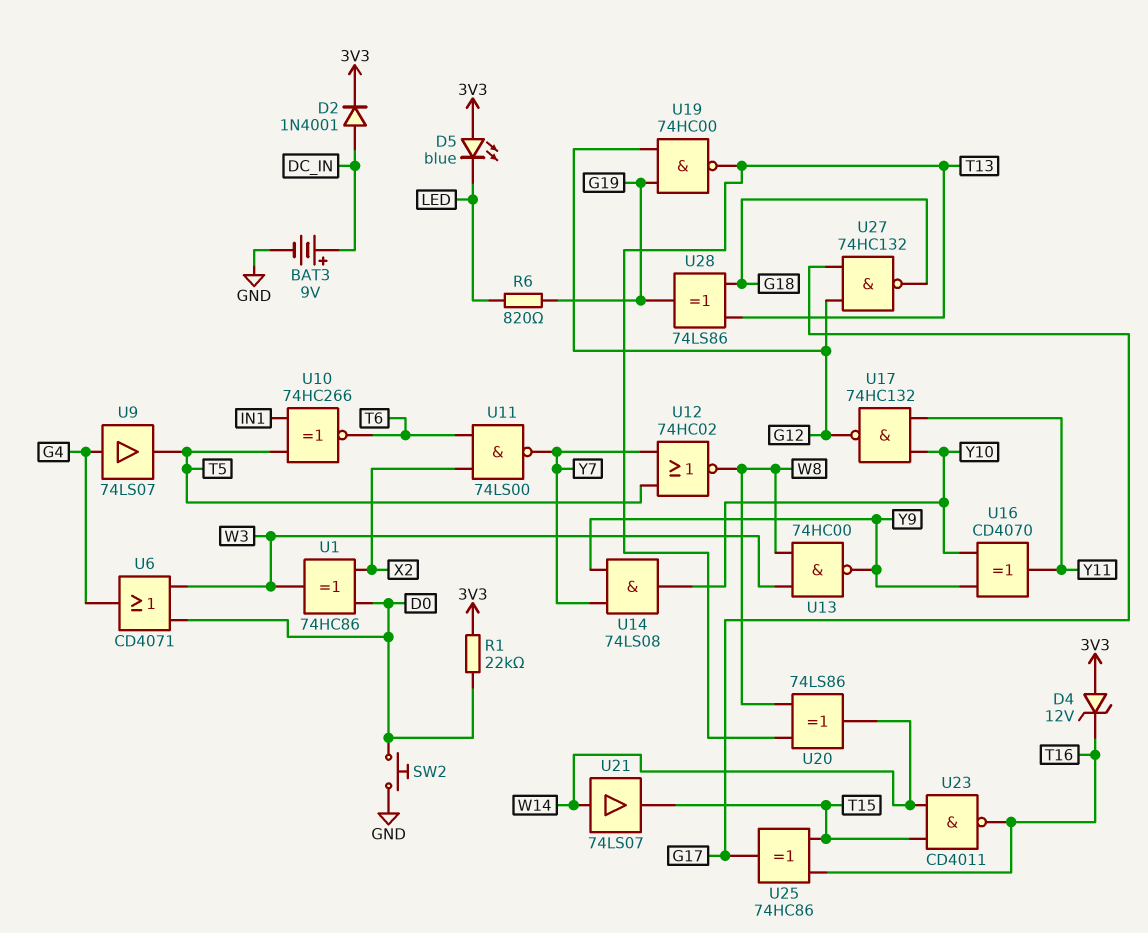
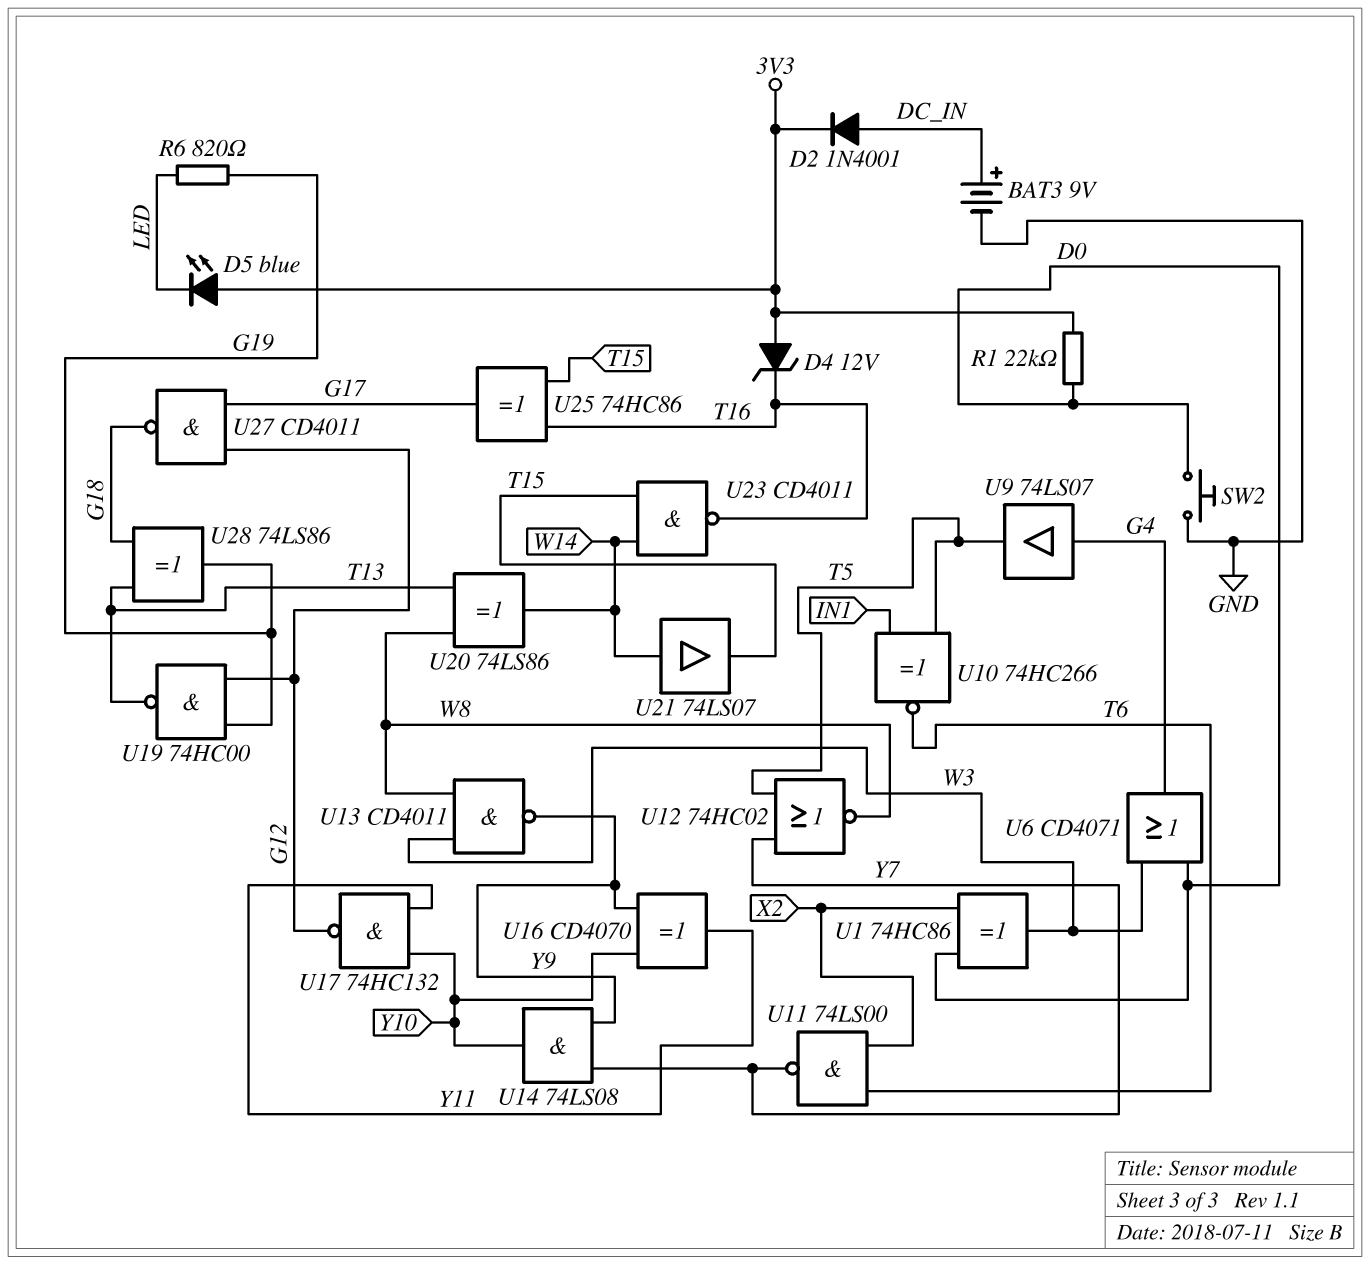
U13: NAND 74HC00 (in W3, in W8, out Y9) -> NAND CD4011 (in W3, in W8, out Y9)
U27: NAND 74HC132 (in G12, in G17, out G18) -> NAND CD4011 (in G12, in G17, out G18)

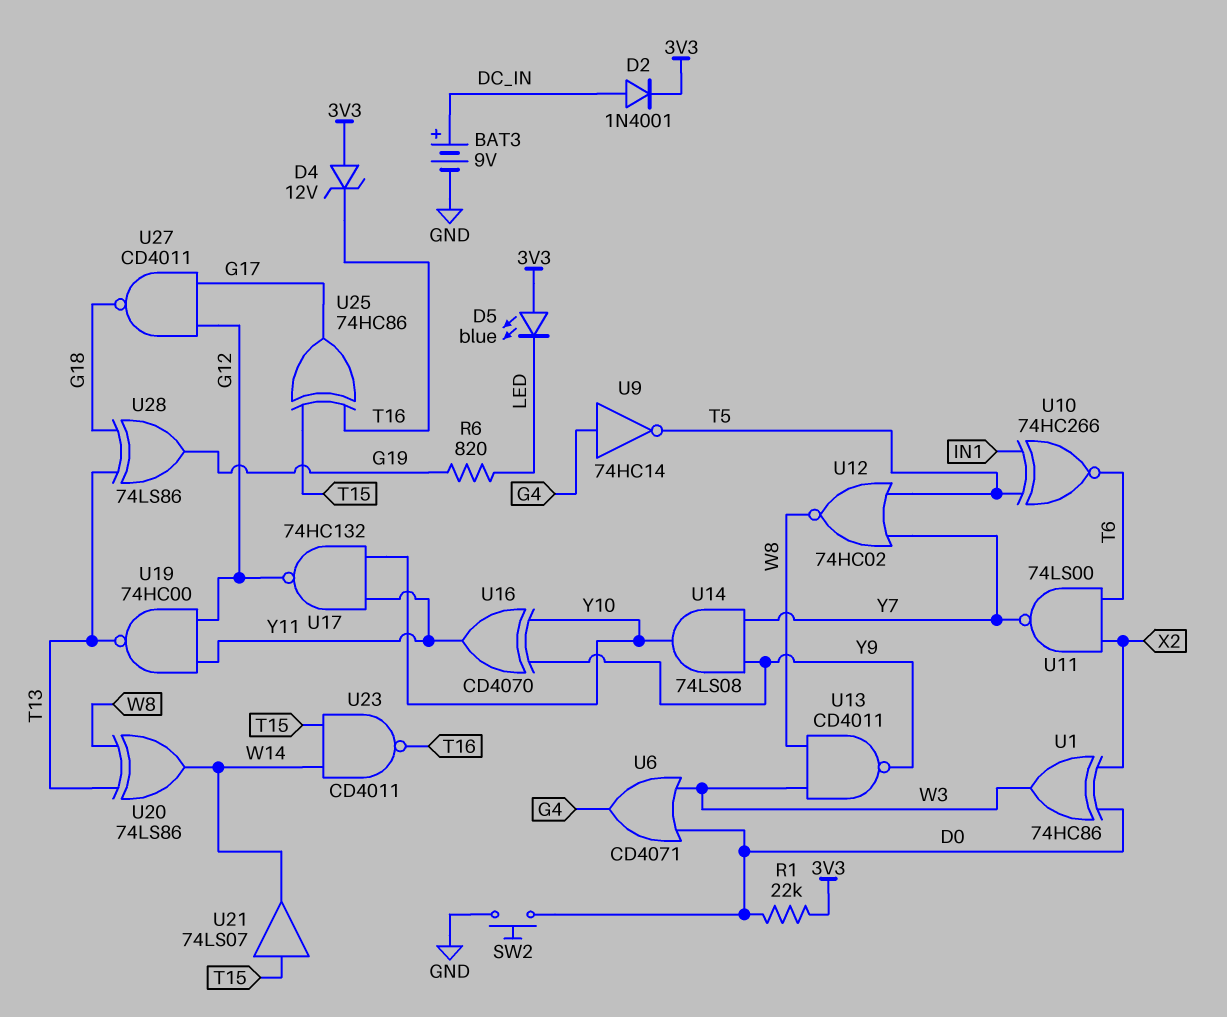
U9: buffer 74LS07 (in G4, out T5) -> NOT 74HC14 (in G4, out T5)
U19: NAND 74HC00 (in G12, in G19, out T13) -> NAND 74HC00 (in G12, in Y11, out T13)
U21: buffer 74LS07 (in W14, out T15) -> buffer 74LS07 (in T15, out W14)

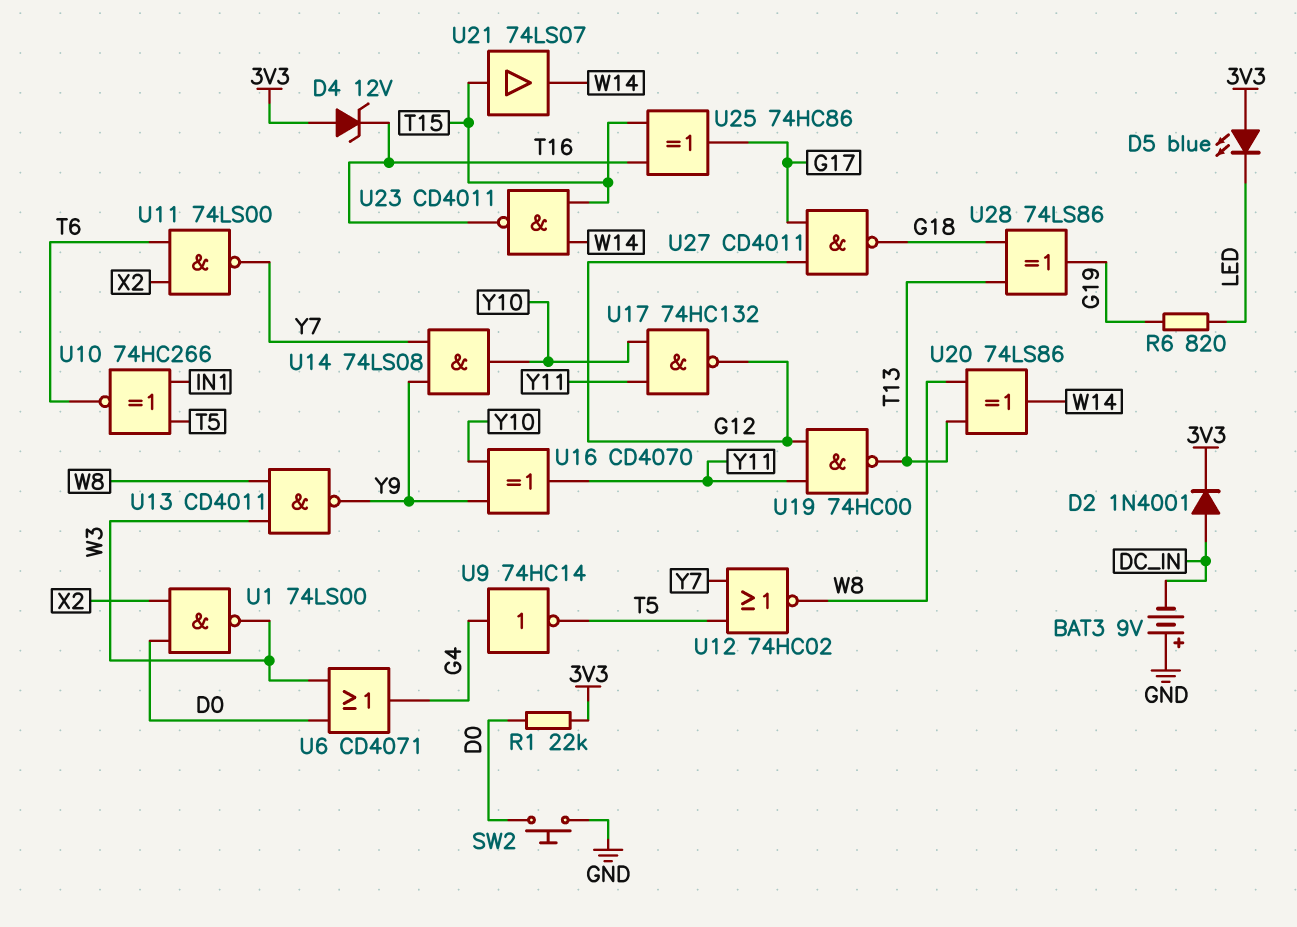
BAT3: 9V (plus DC_IN, minus GND) -> 9V (plus GND, minus DC_IN)
U1: XOR 74HC86 (in D0, in X2, out W3) -> NAND 74LS00 (in D0, in X2, out W3)

